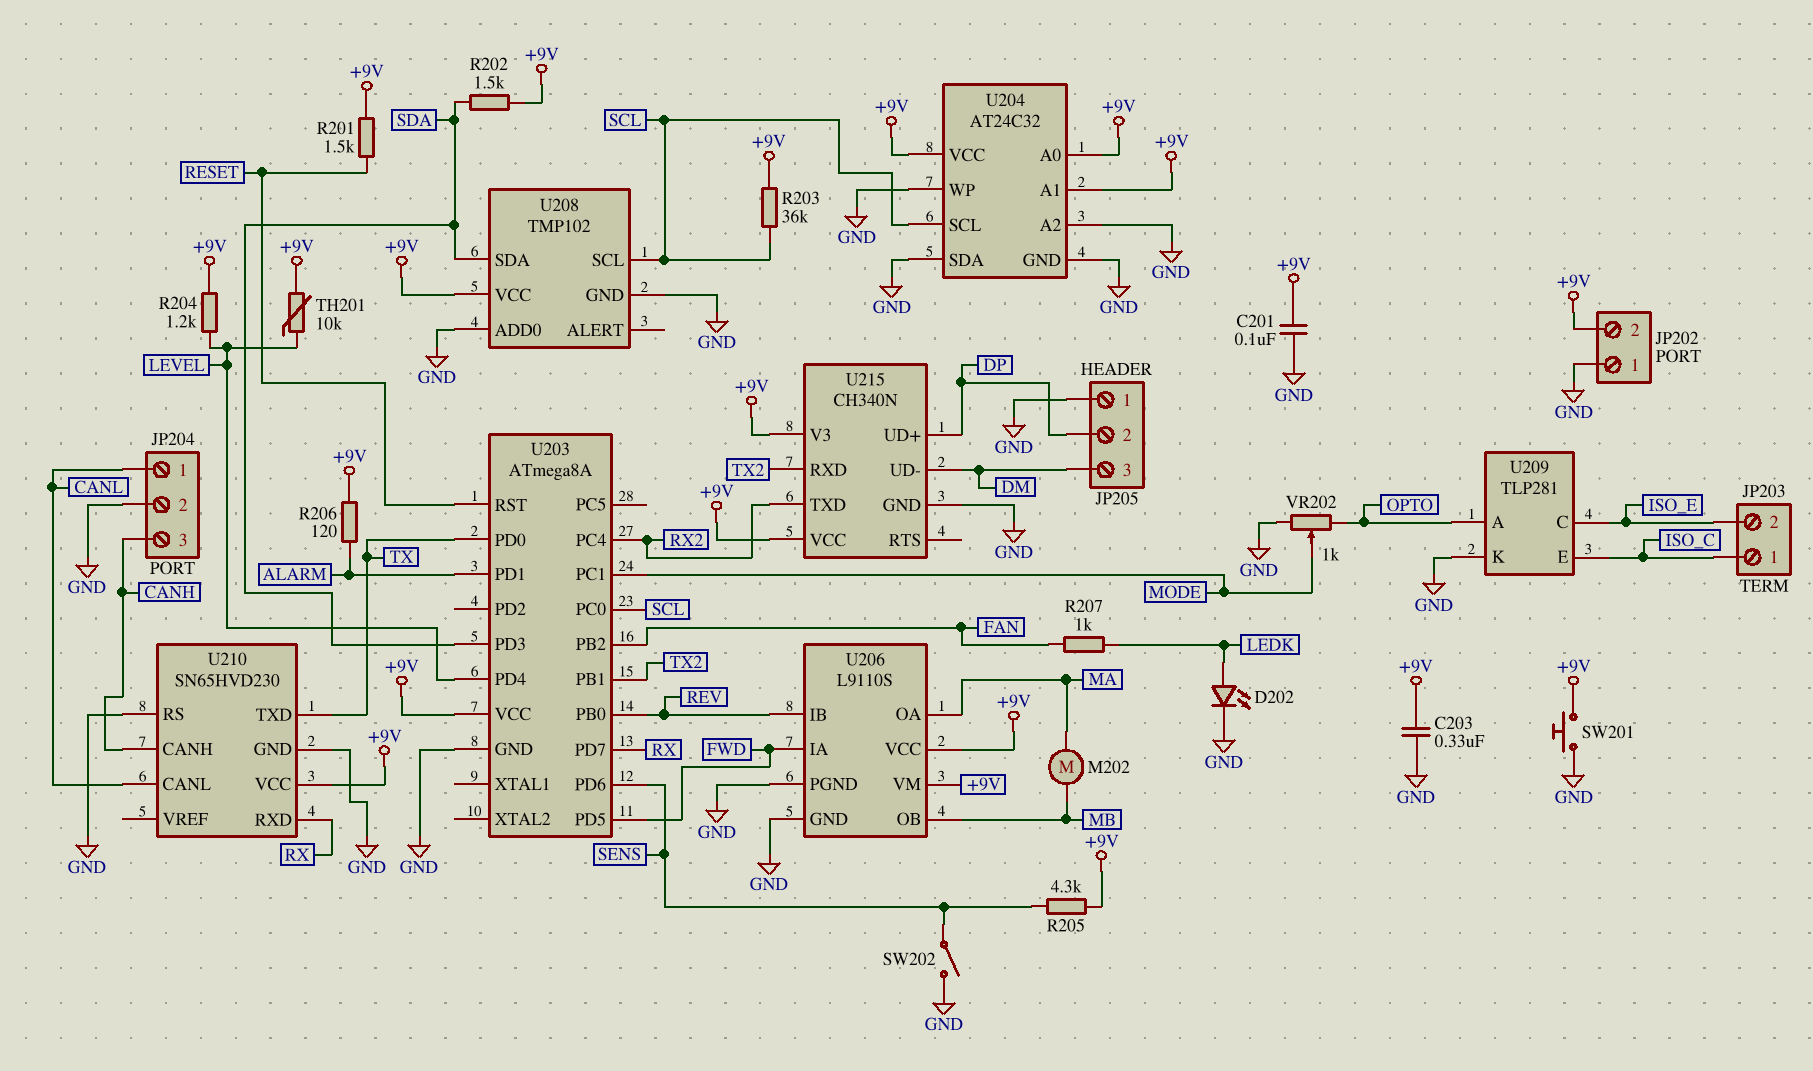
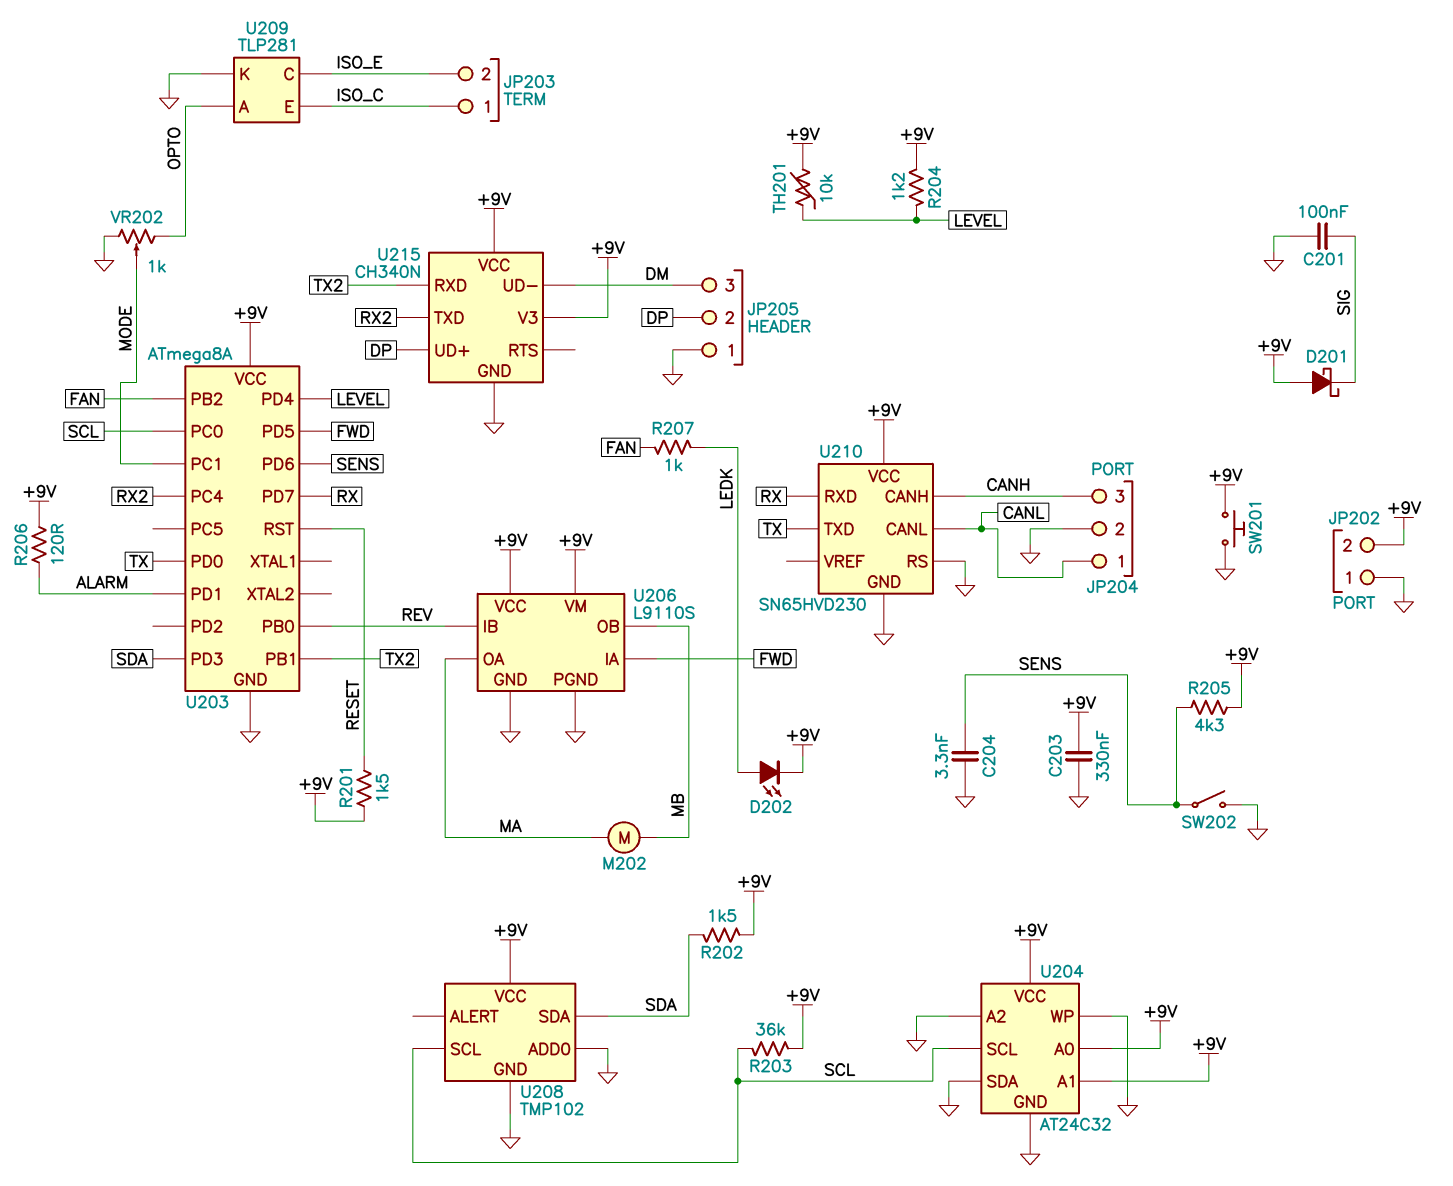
C201: 100nF (+9V, GND) -> 100nF (GND, SIG)
C204: none -> 3.3nF (GND, SENS)
D201: none -> schottky (A +9V, K SIG)
D202: LED (A LEDK, K GND) -> LED (A LEDK, K +9V)

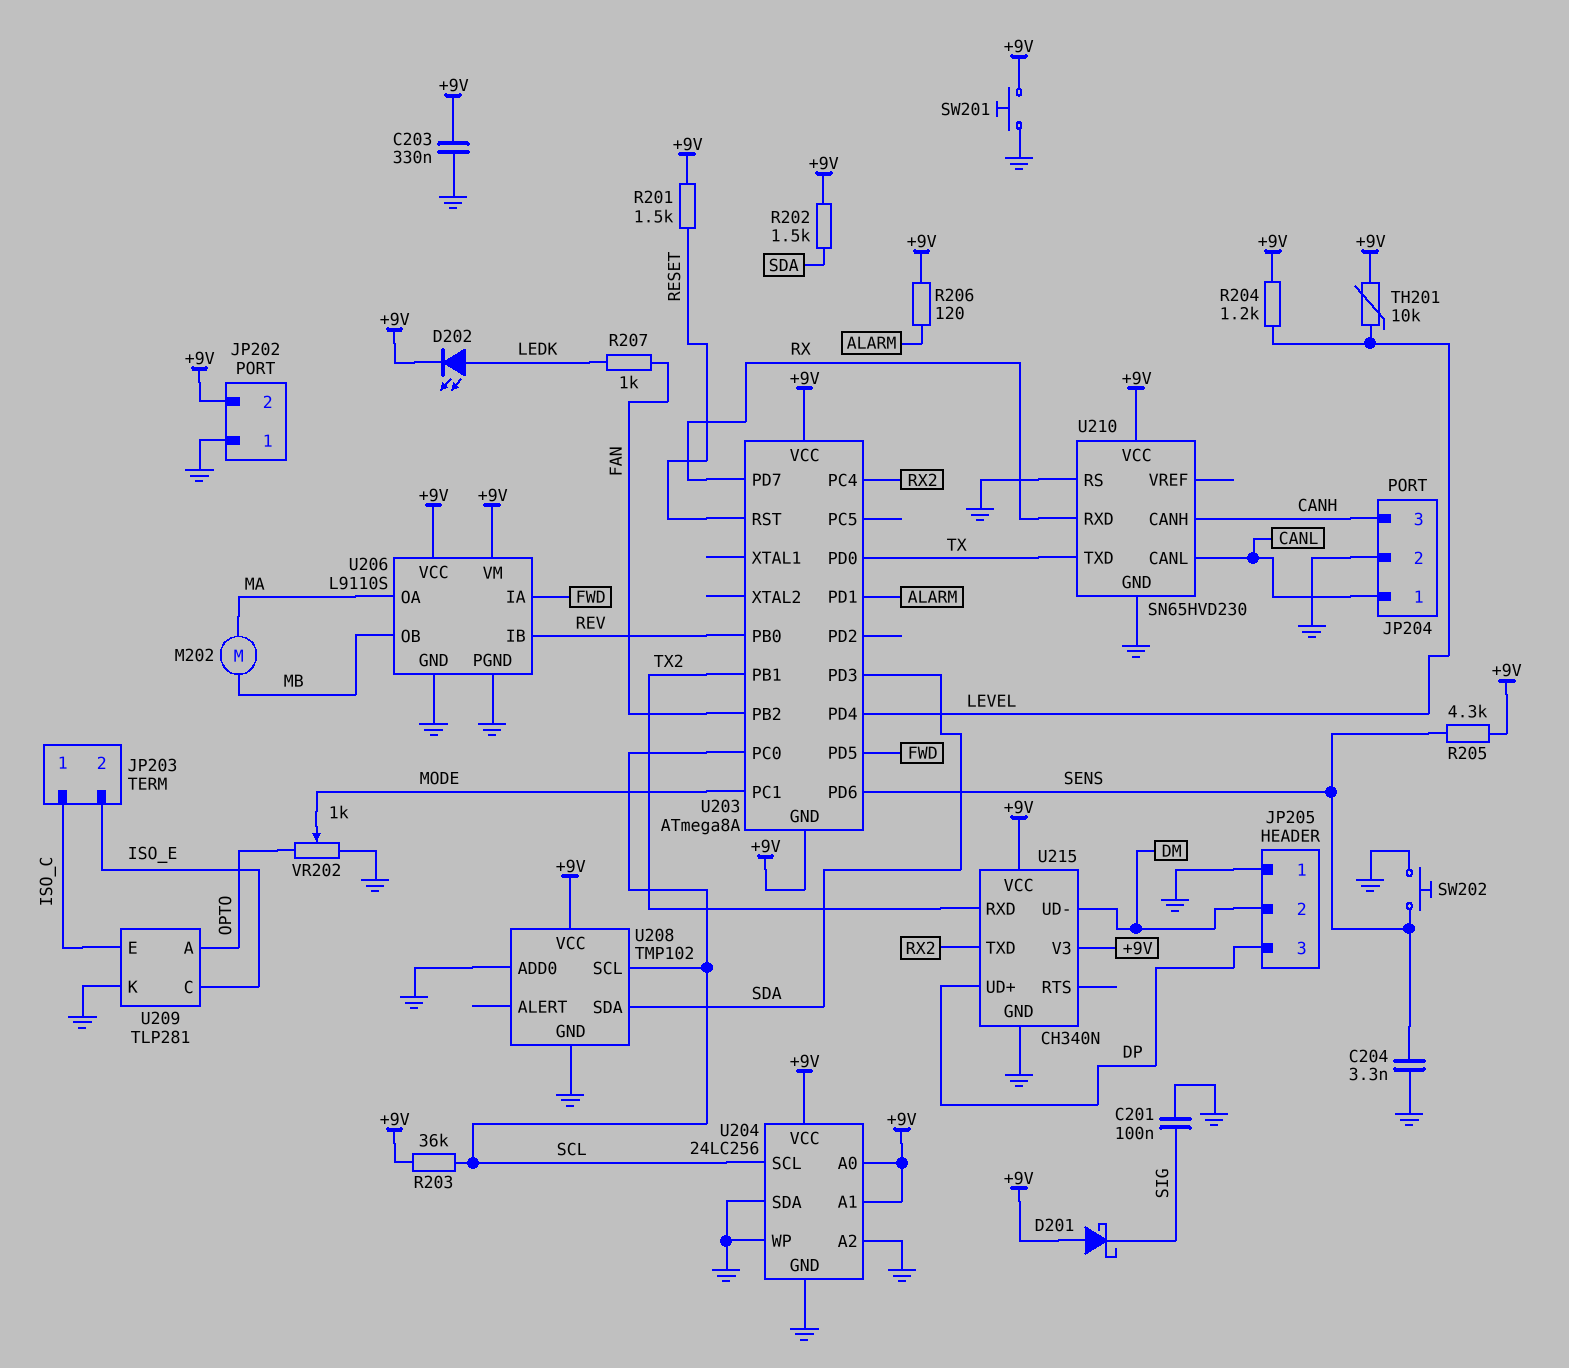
JP205 pin 2: DP -> DM
JP205 pin 3: DM -> DP
SW202: switch (GND, SENS) -> button (GND, SENS)
U203 pin GND: GND -> +9V
U204: AT24C32 -> 24LC256

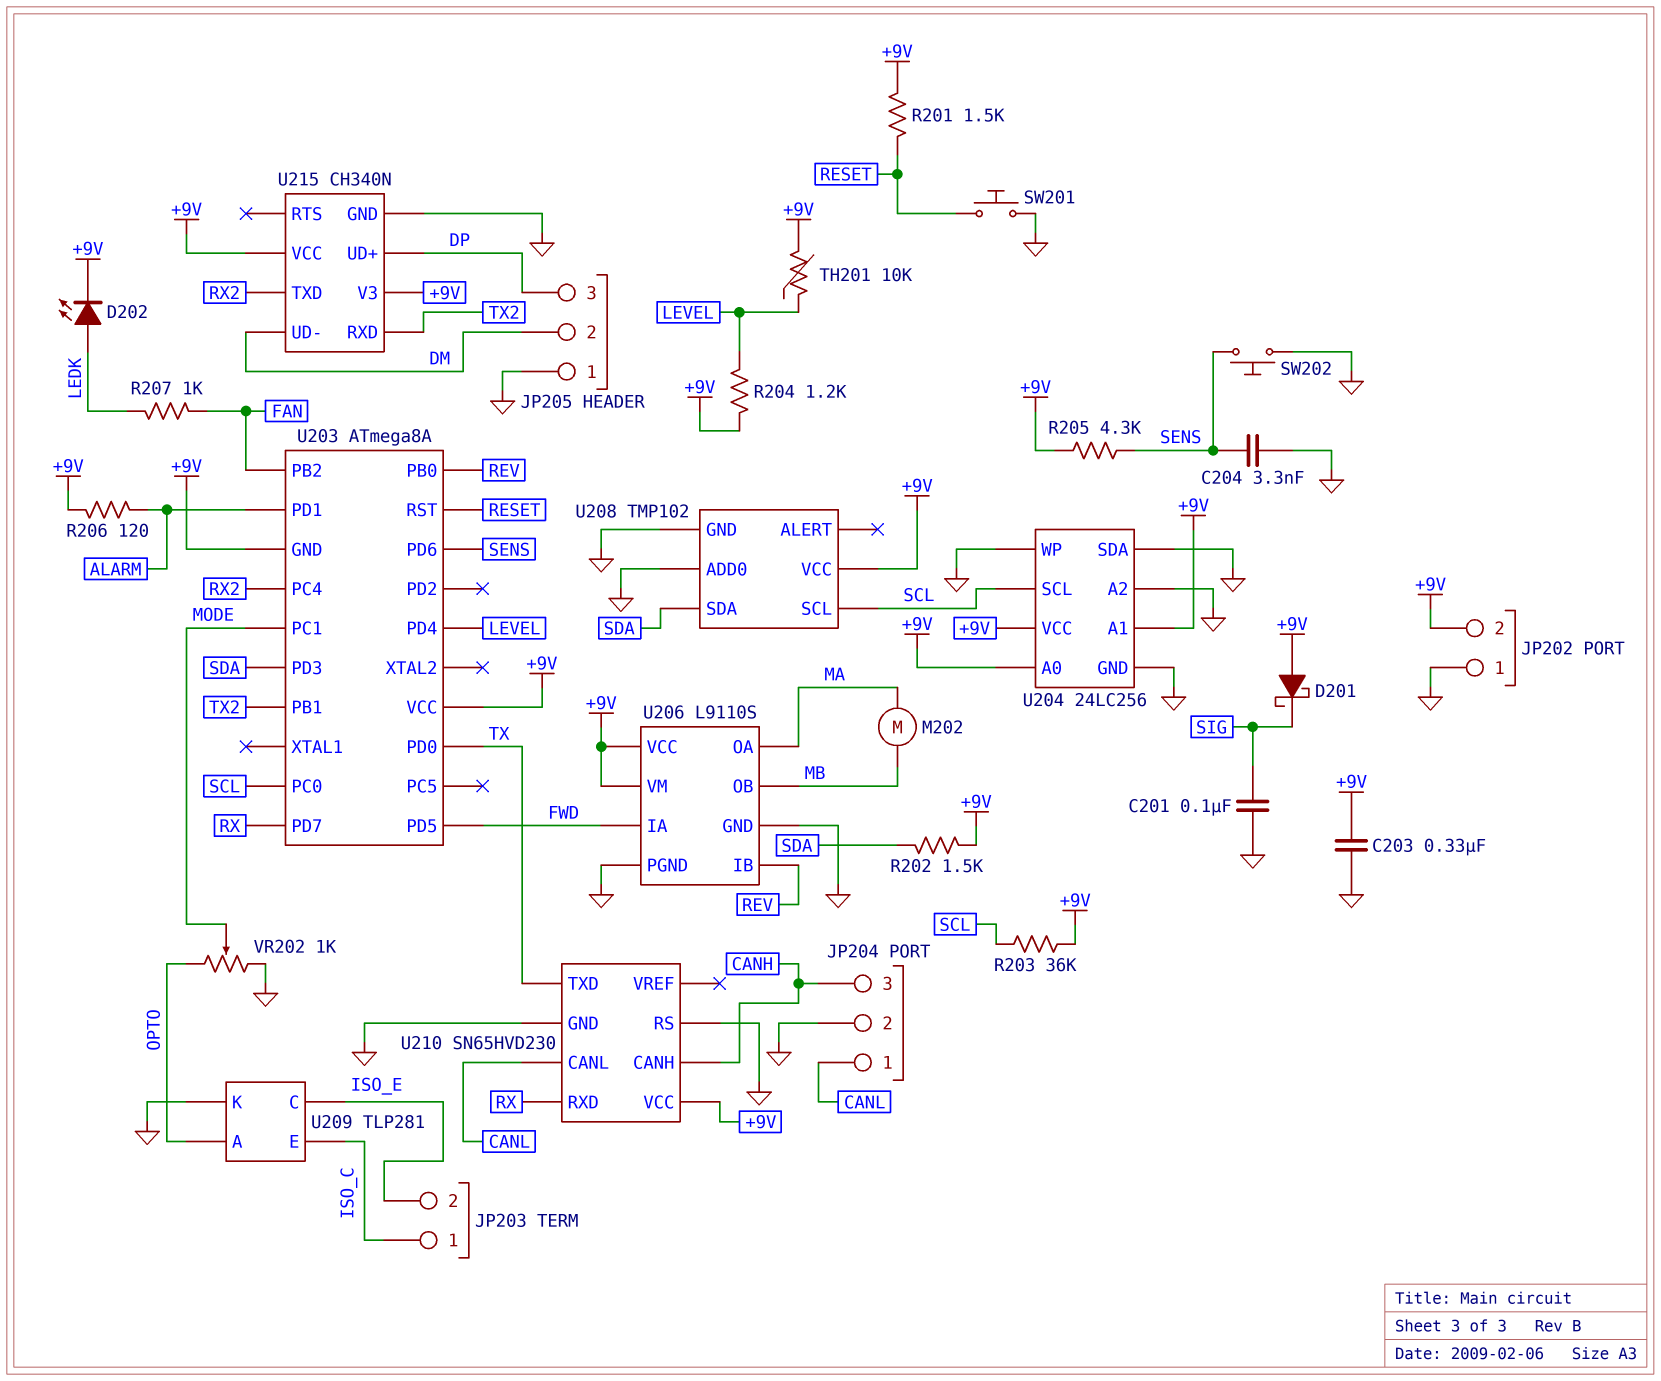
SW201: button (+9V, GND) -> button (GND, RESET)

